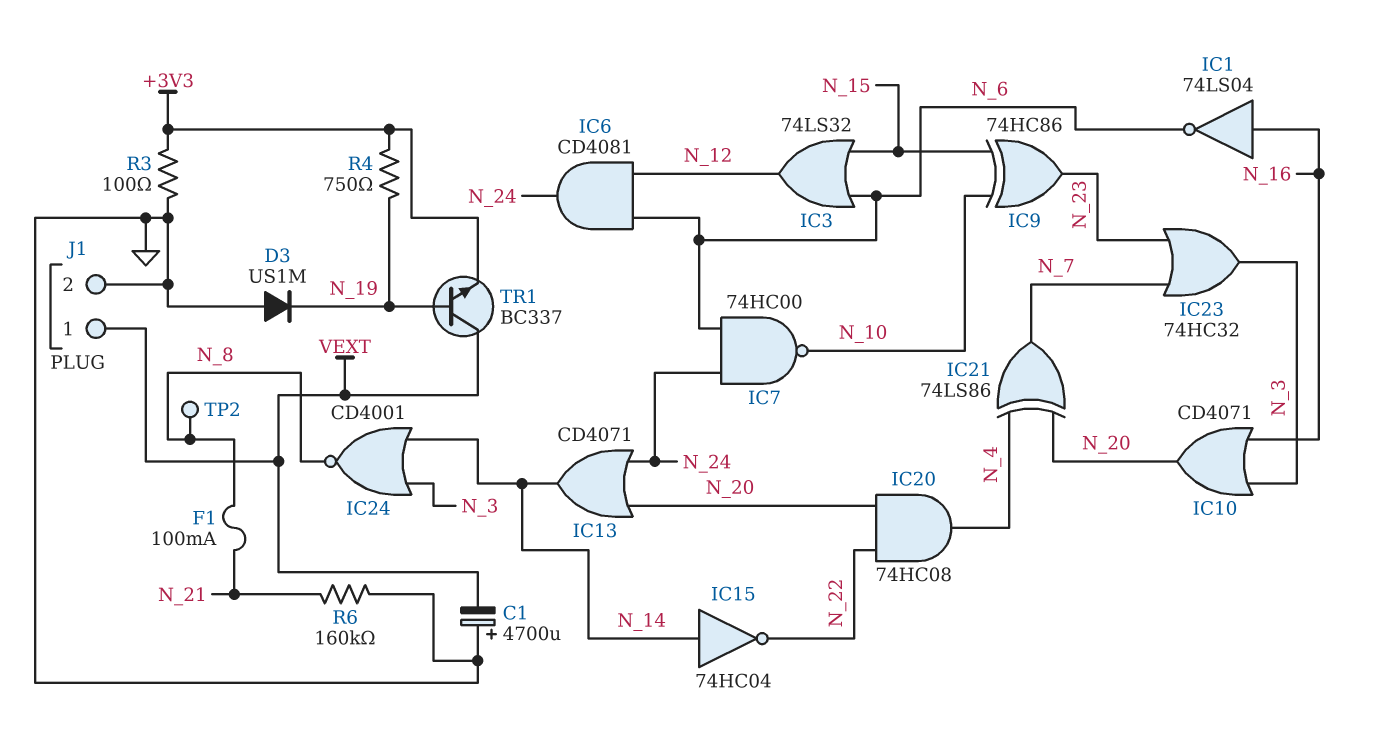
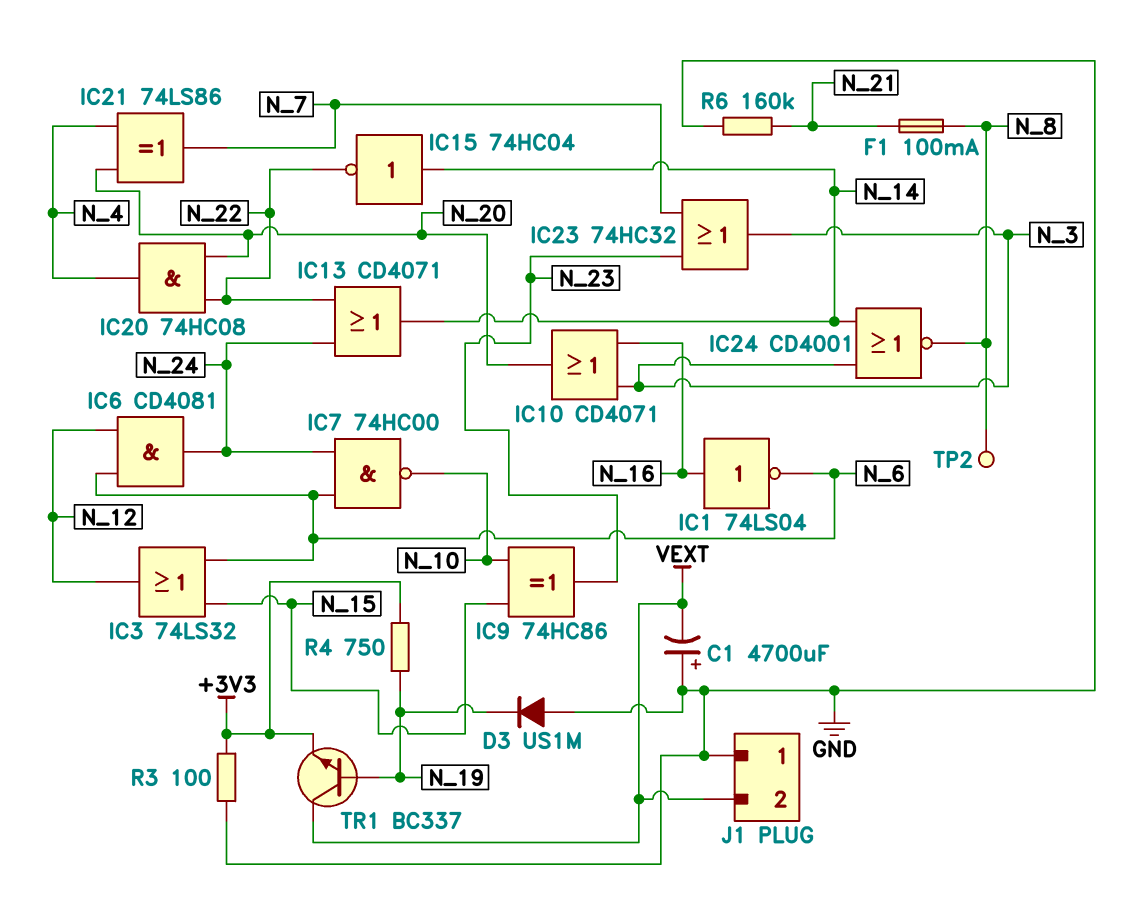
IC13: OR CD4071 (in N_20, in N_24, out N_14) -> OR CD4071 (in N_22, in N_24, out N_14)
J1 pin 1: VEXT -> GND
J1 pin 2: GND -> VEXT

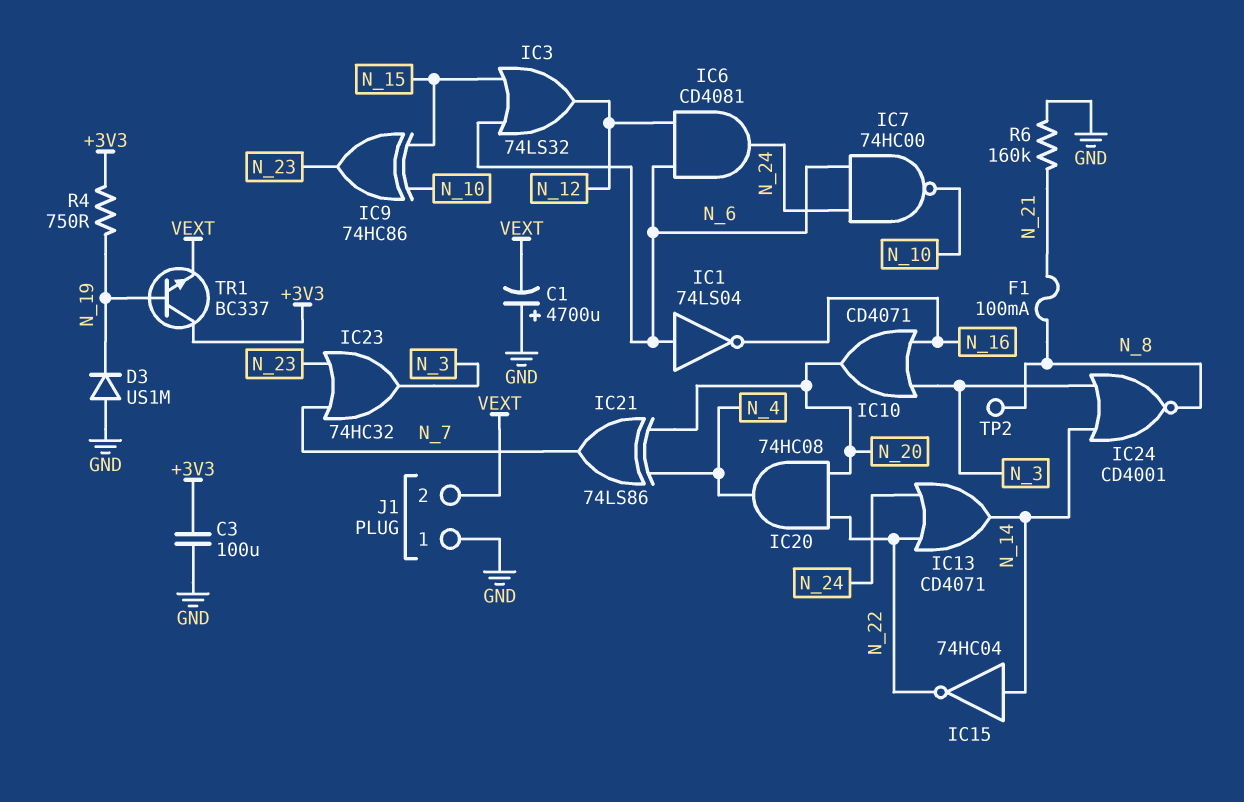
C3: none -> 100uF (+3V3, GND)
IC1: NOT 74LS04 (in N_16, out N_6) -> NOT 74LS04 (in N_6, out N_16)
R3: 100 (+3V3, GND) -> none
TR1: NPN BC337 (B N_19, C VEXT, E +3V3) -> NPN BC337 (B N_19, C +3V3, E VEXT)

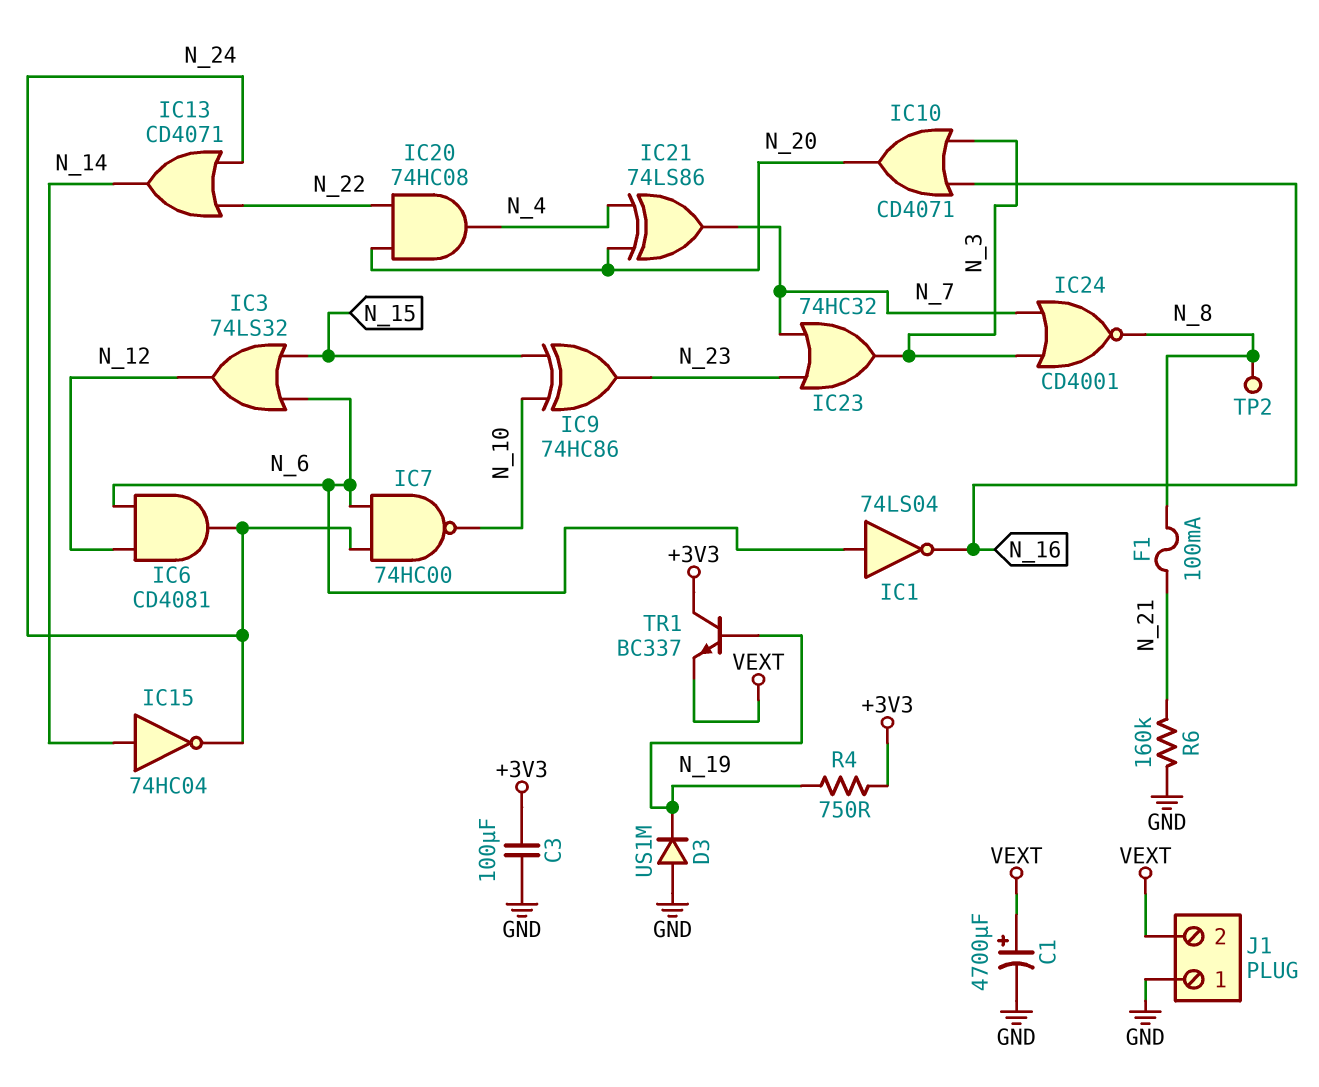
C1: 4700uF (plus GND, minus VEXT) -> 4700uF (plus VEXT, minus GND)
IC15: NOT 74HC04 (in N_14, out N_22) -> NOT 74HC04 (in N_14, out N_24)
IC24: NOR CD4001 (in N_3, in N_14, out N_8) -> NOR CD4001 (in N_3, in N_7, out N_8)

